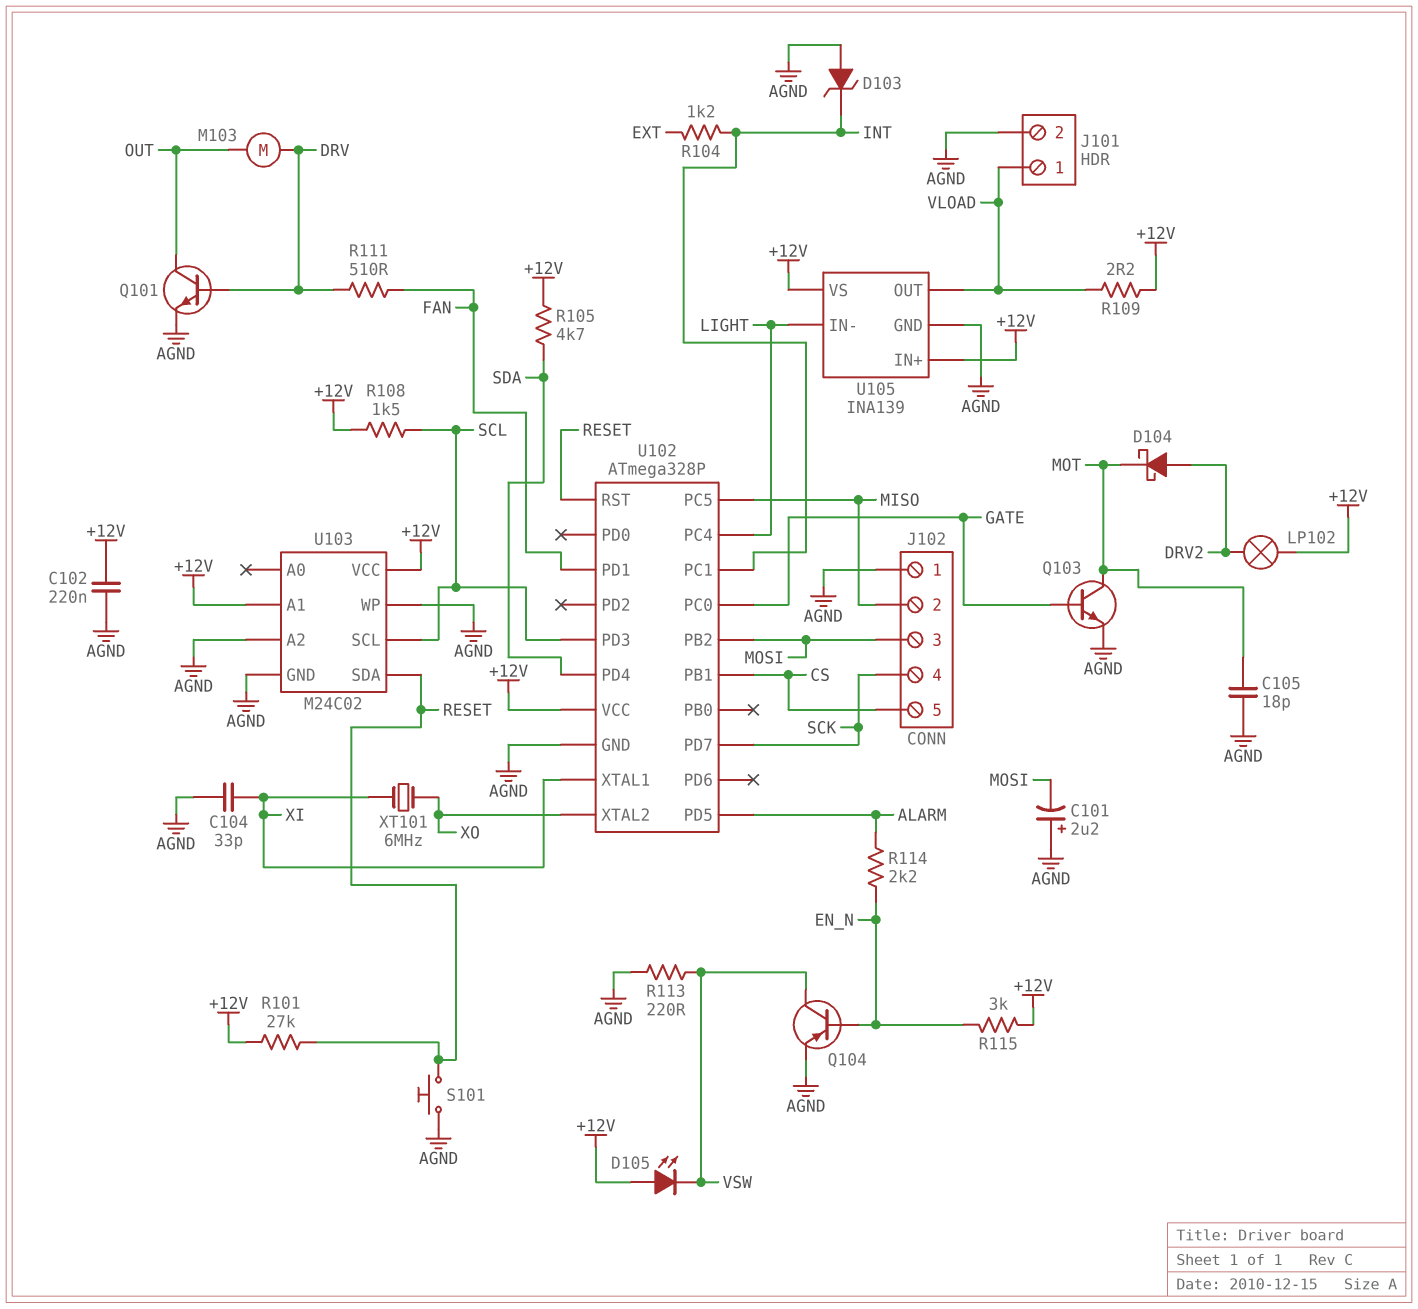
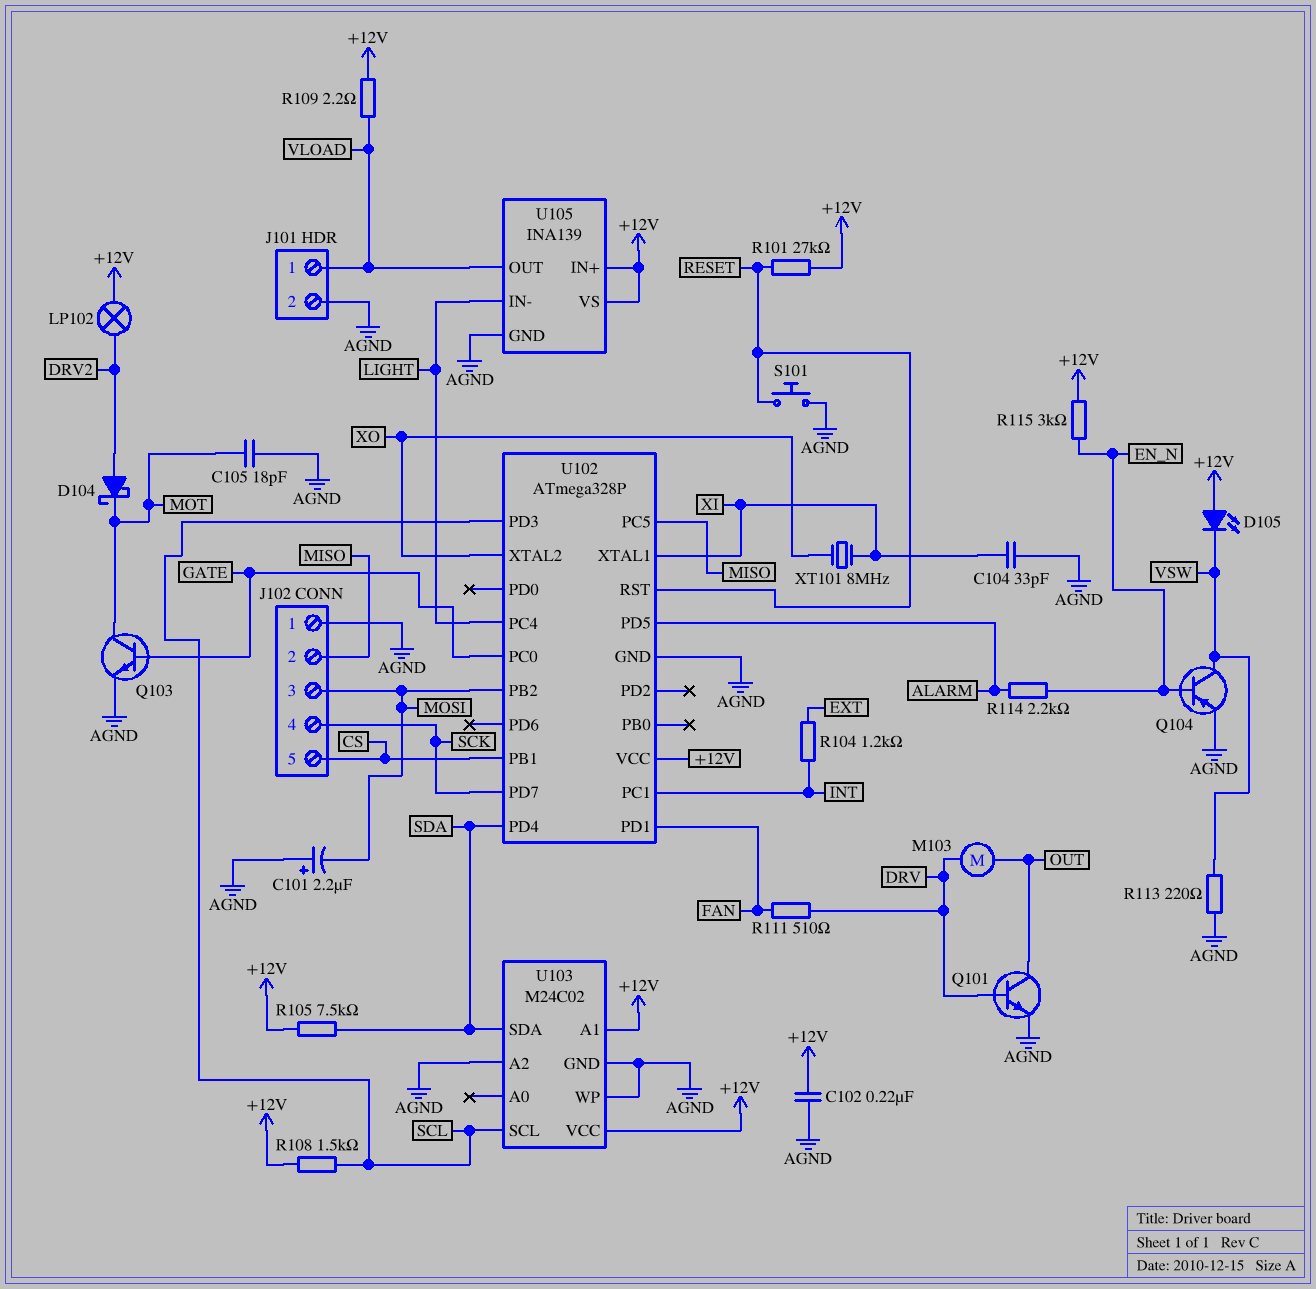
D103: zener (A AGND, K INT) -> none
R105: 4.7k (+12V, SDA) -> 7.5k (+12V, SDA)
U103 pin SDA: RESET -> SDA
XT101: 6MHz (XI, XO) -> 8MHz (XI, XO)

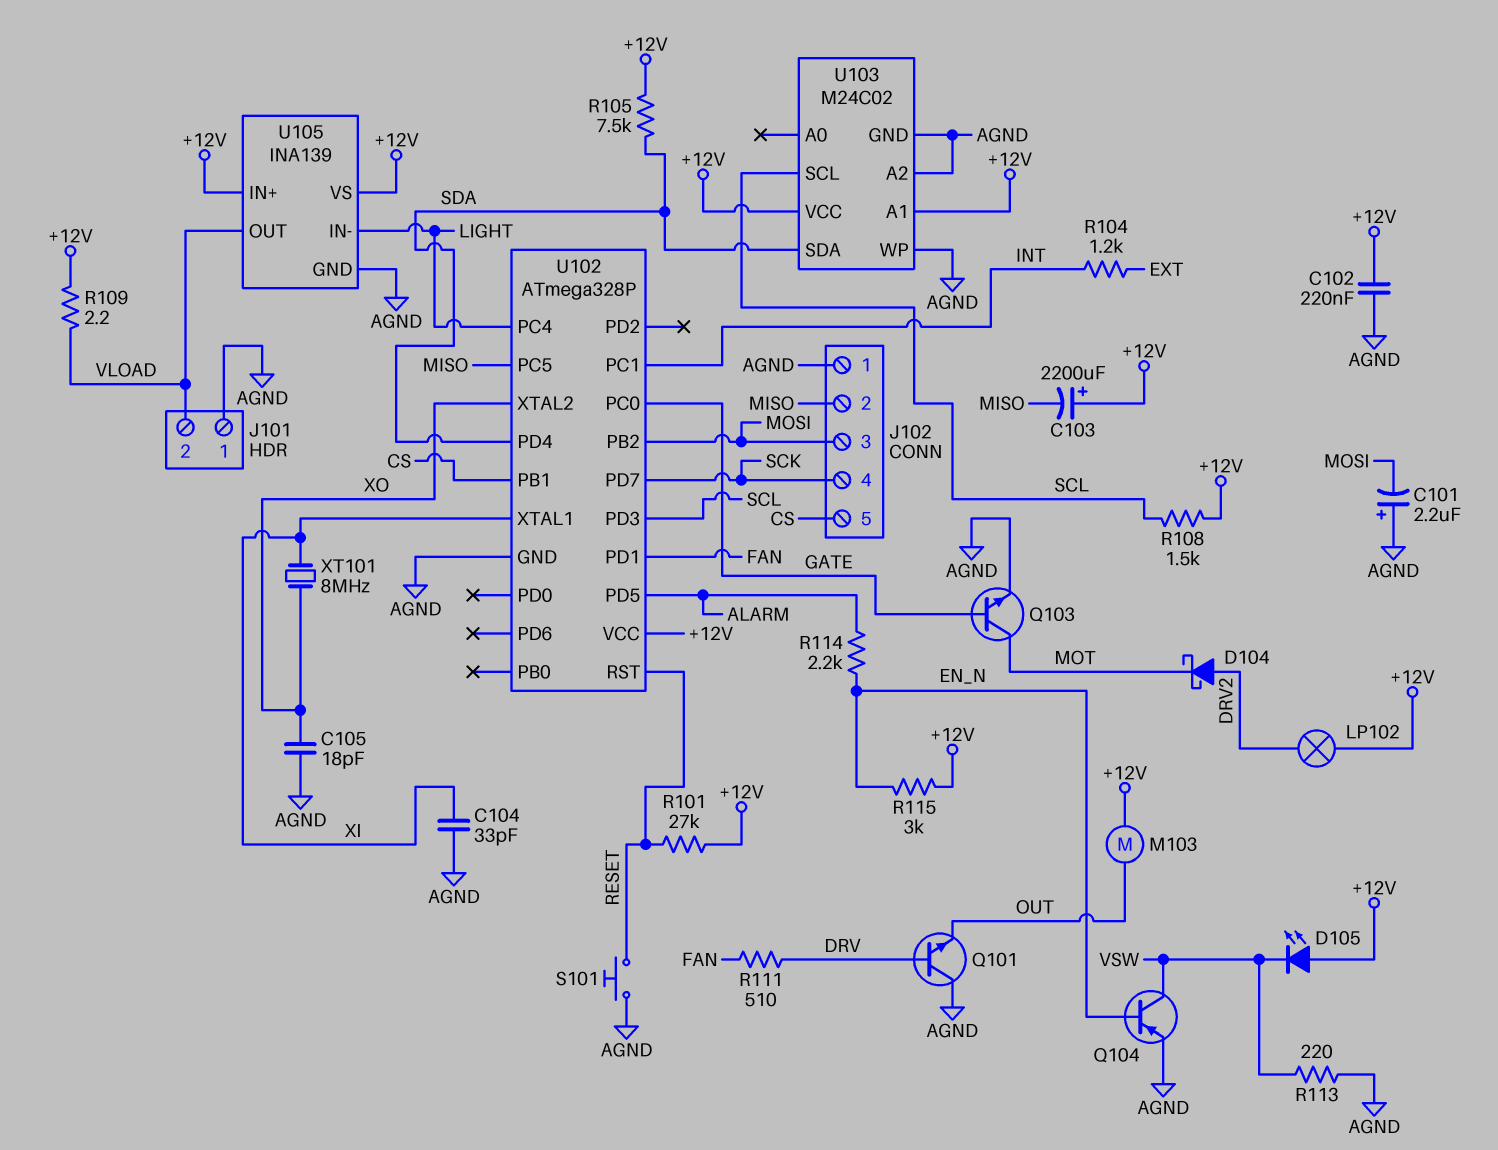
C103: none -> 2200uF (plus +12V, minus MISO)
C105: 18pF (AGND, MOT) -> 18pF (AGND, XO)
J101 pin 1: VLOAD -> AGND
J101 pin 2: AGND -> VLOAD
M103: motor (DRV, OUT) -> motor (+12V, OUT)
Q101: NPN (B DRV, C OUT, E AGND) -> NPN (B DRV, C AGND, E OUT)

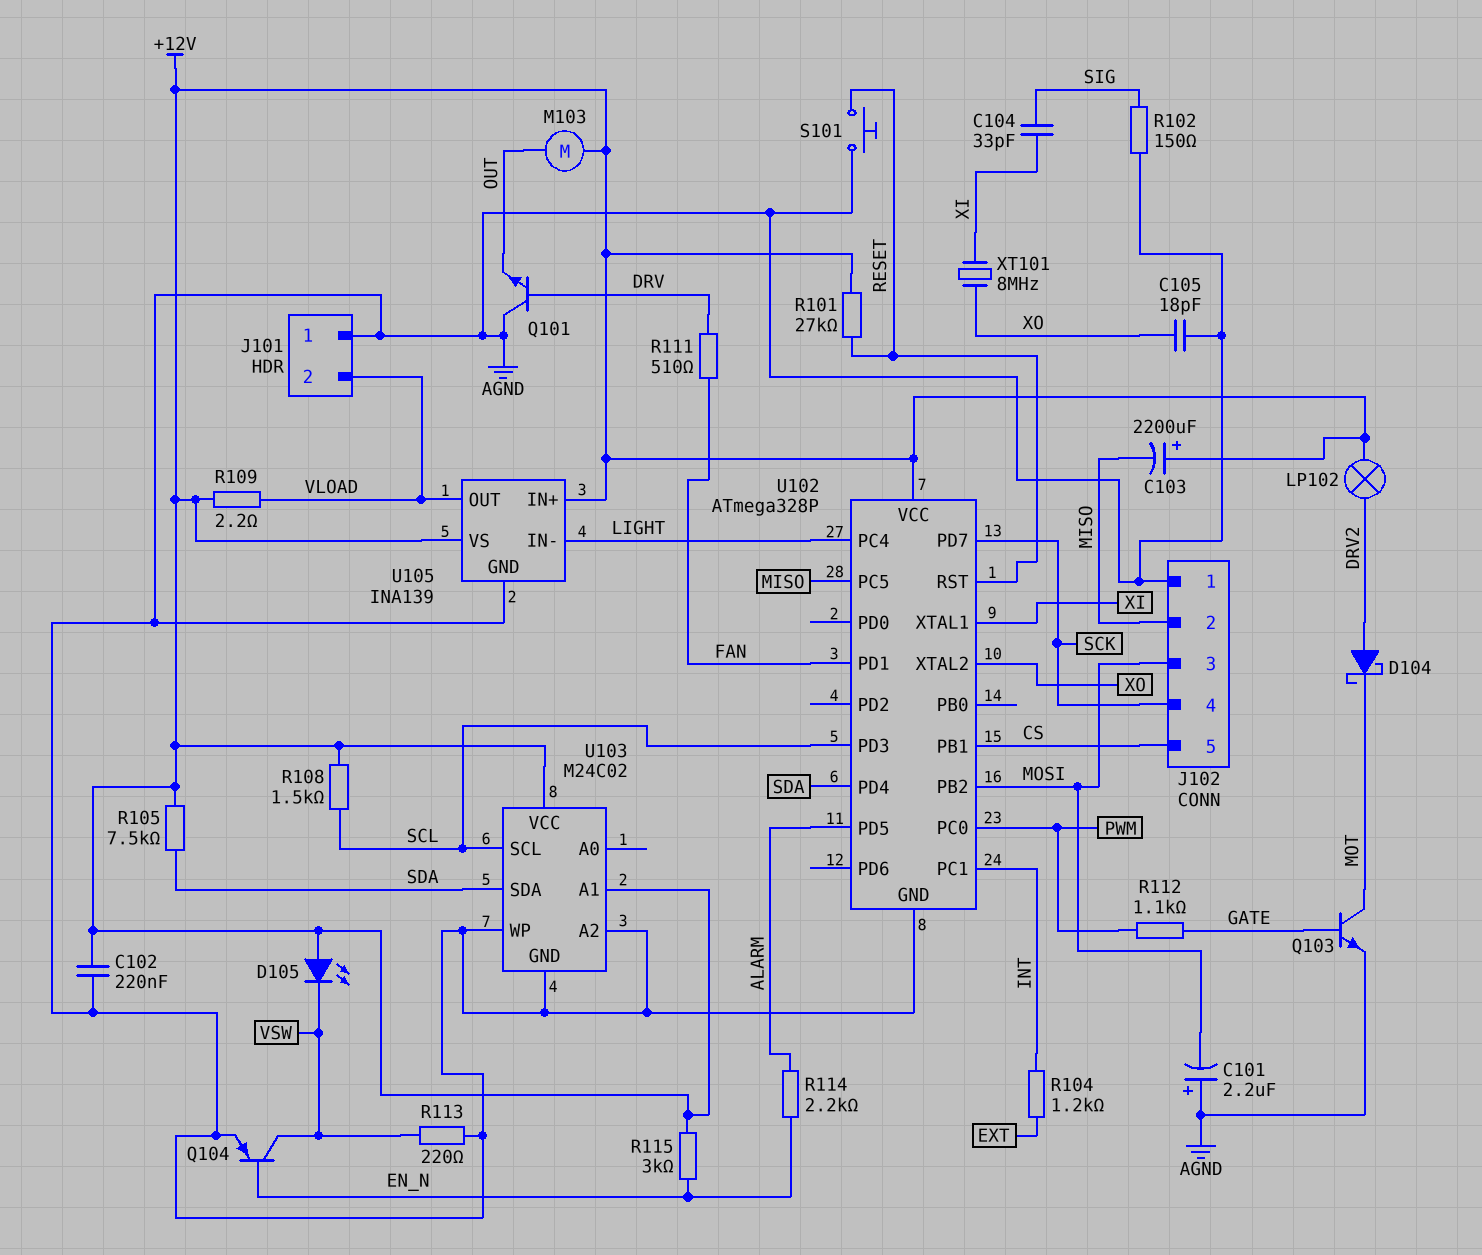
C104: 33pF (AGND, XI) -> 33pF (SIG, XI)
R102: none -> 150 (AGND, SIG)
R112: none -> 1.1k (GATE, PWM)
U102 pin PC0: GATE -> PWM

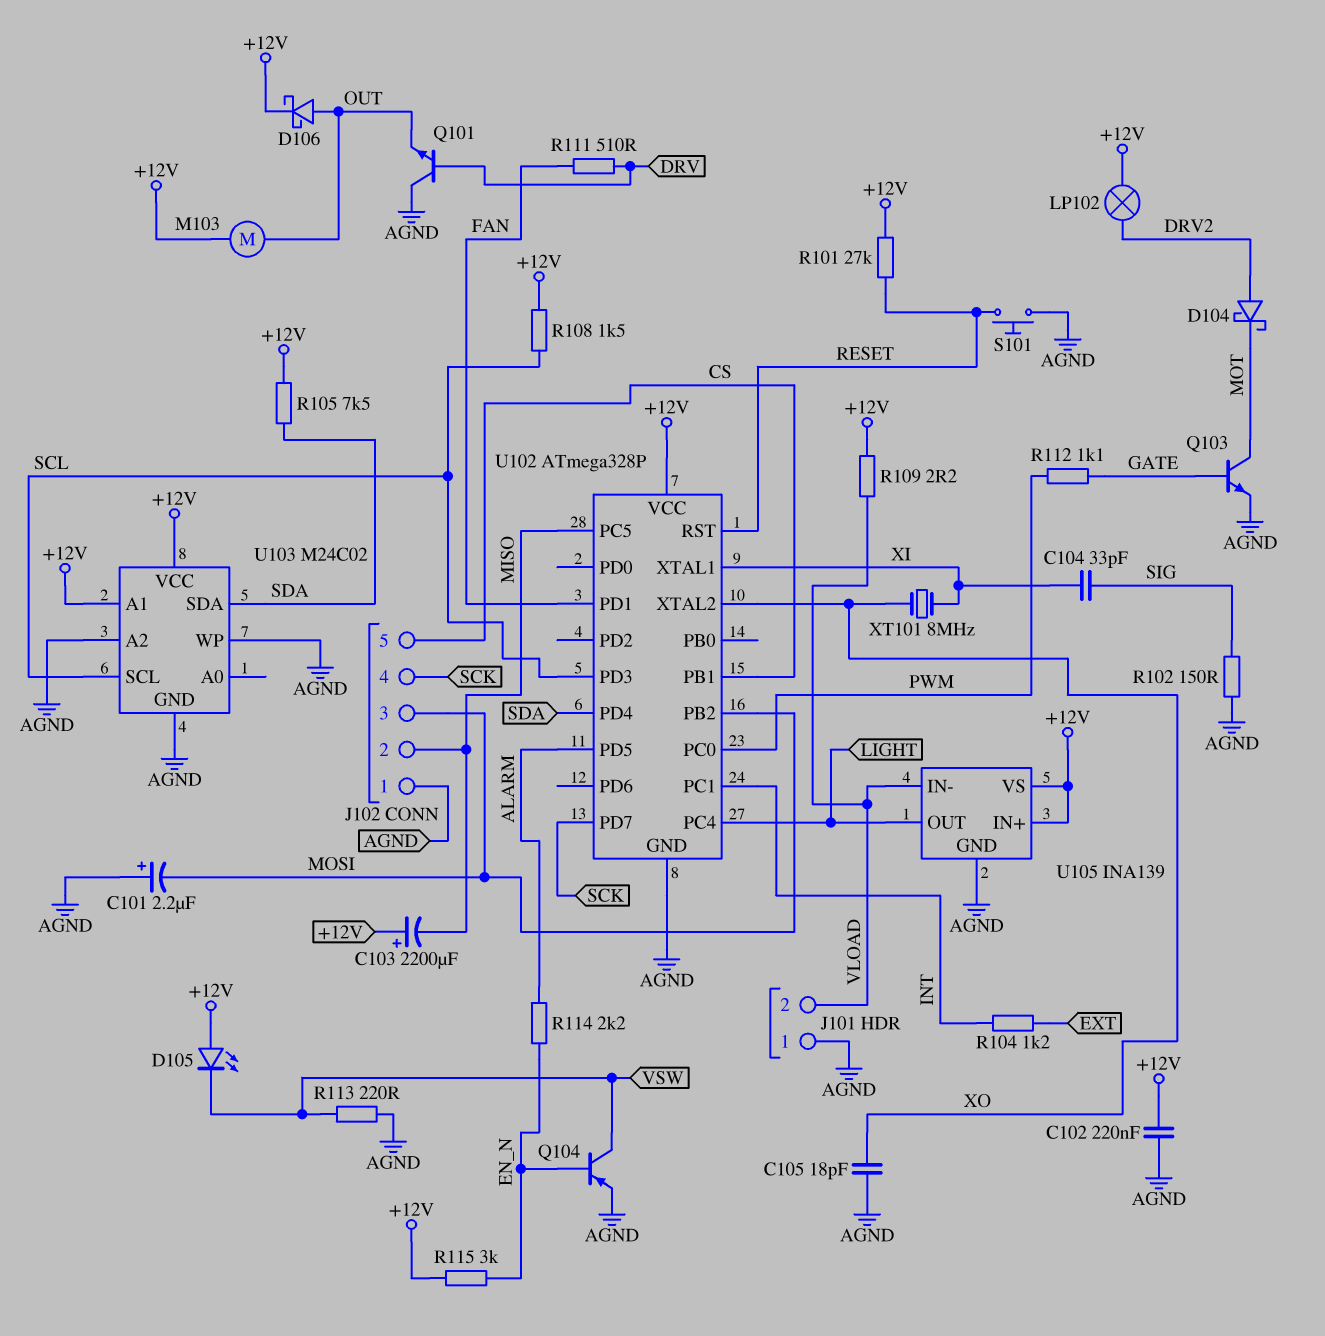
D106: none -> schottky (A OUT, K +12V)
U105 pin IN-: LIGHT -> VLOAD
U105 pin OUT: VLOAD -> LIGHT

